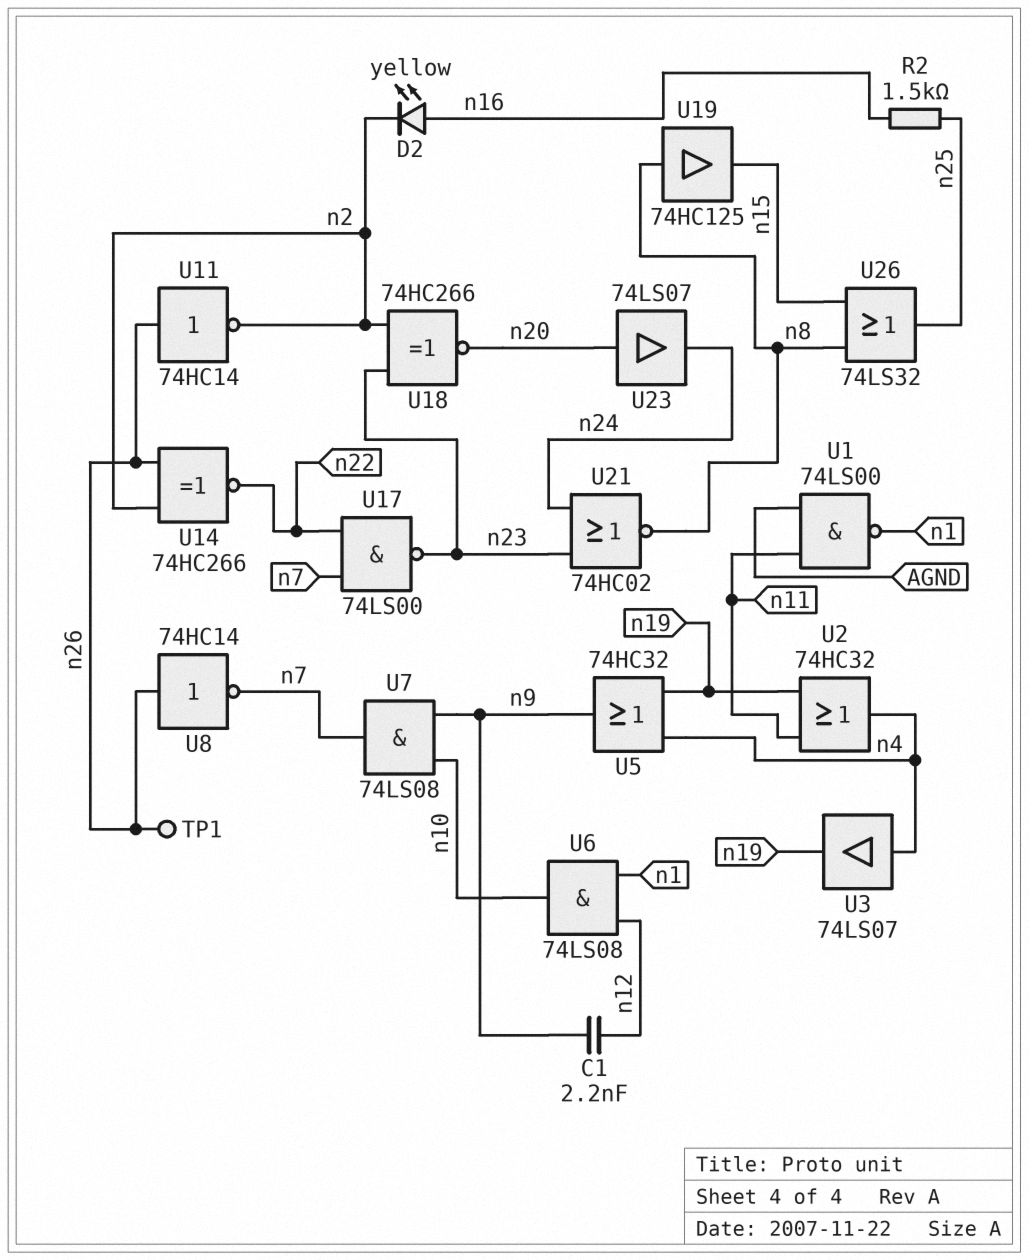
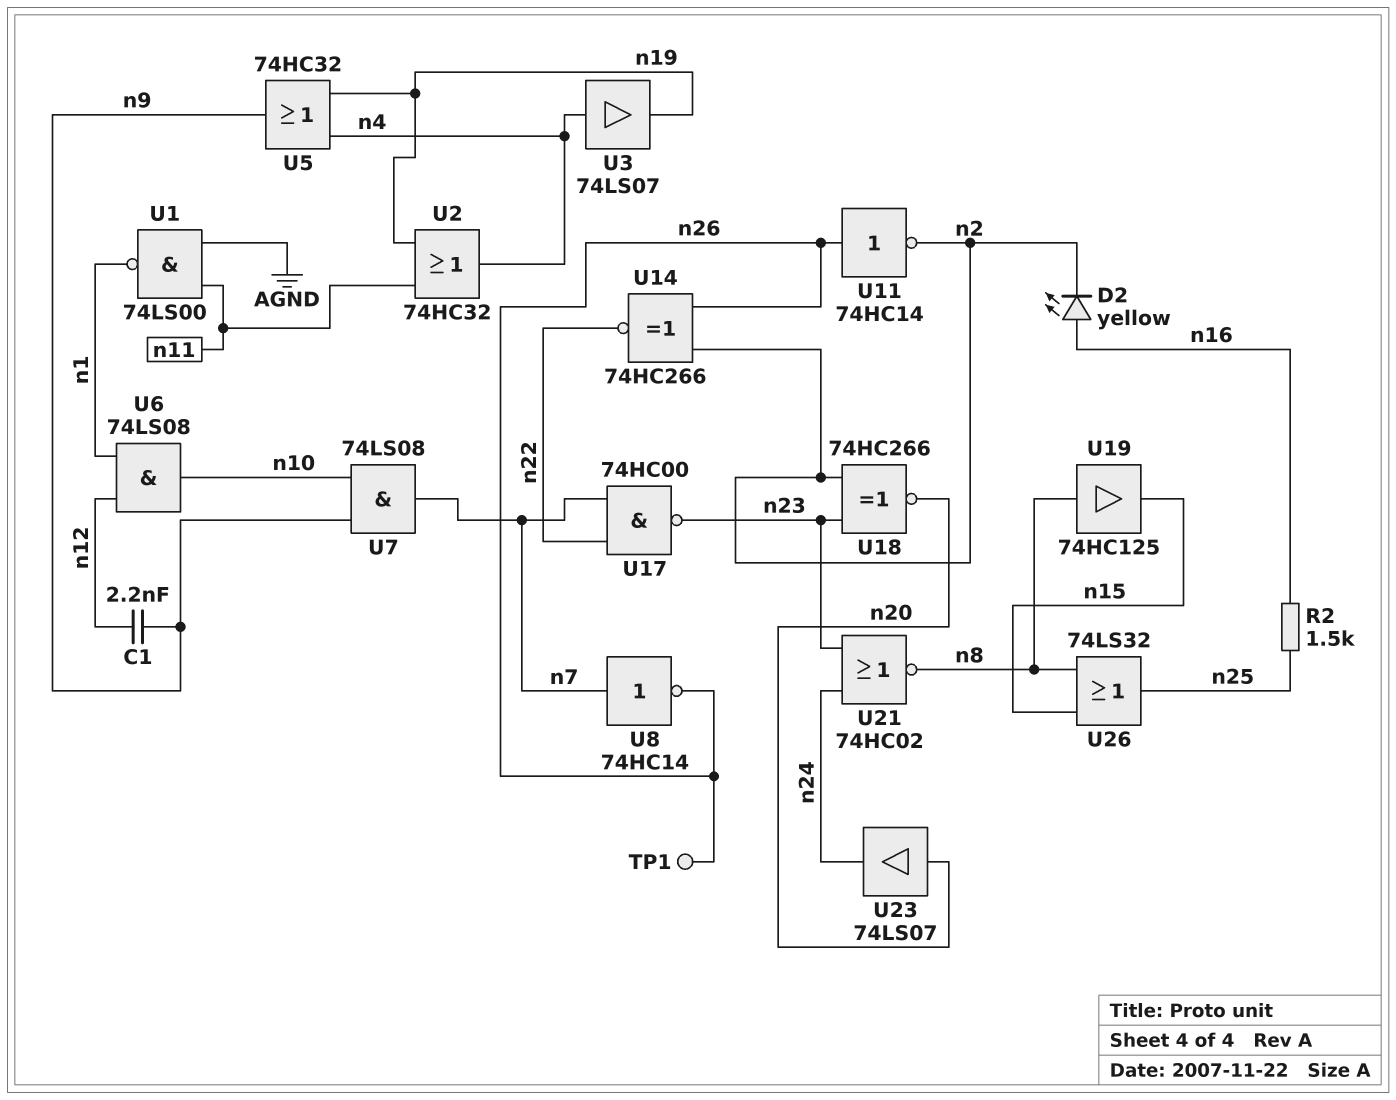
U8: NOT 74HC14 (in n26, out n7) -> NOT 74HC14 (in n7, out n26)
U17: NAND 74LS00 (in n7, in n22, out n23) -> NAND 74HC00 (in n7, in n22, out n23)

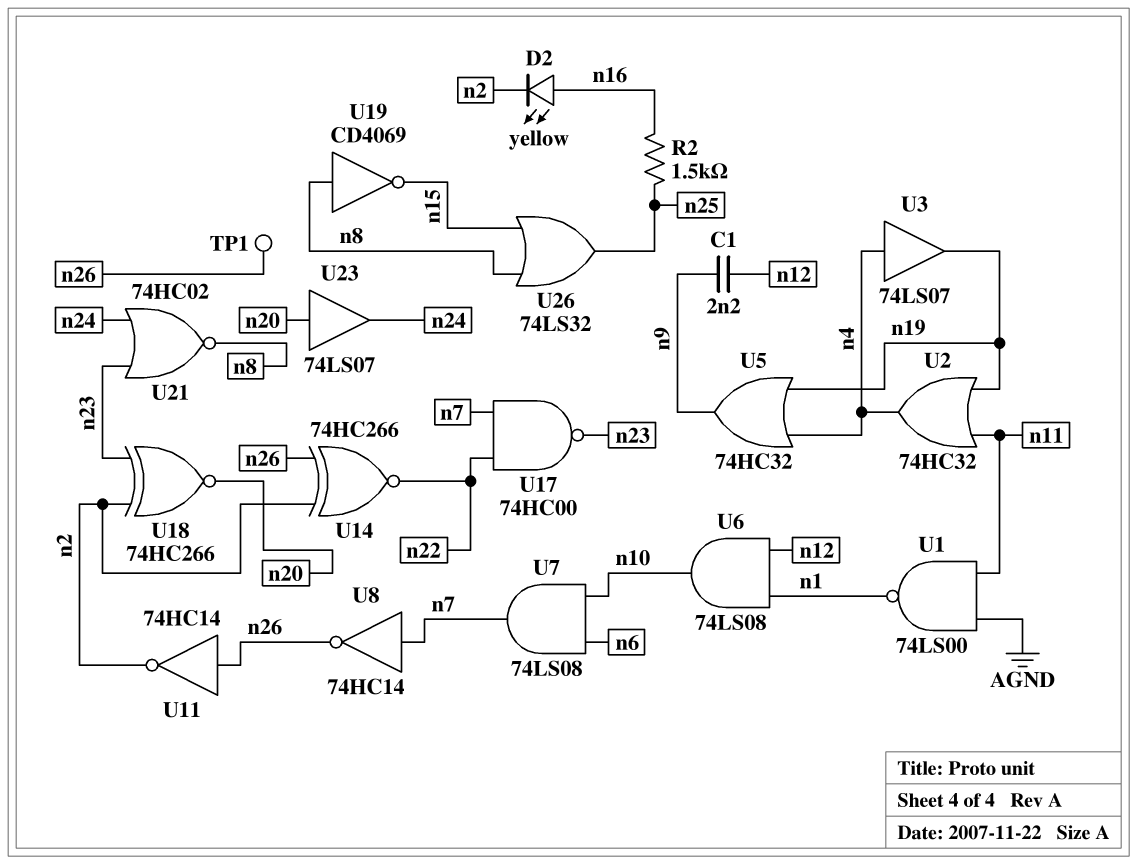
U7: AND 74LS08 (in n9, in n10, out n7) -> AND 74LS08 (in n6, in n10, out n7)
U19: buffer 74HC125 (in n8, out n15) -> NOT CD4069 (in n8, out n15)

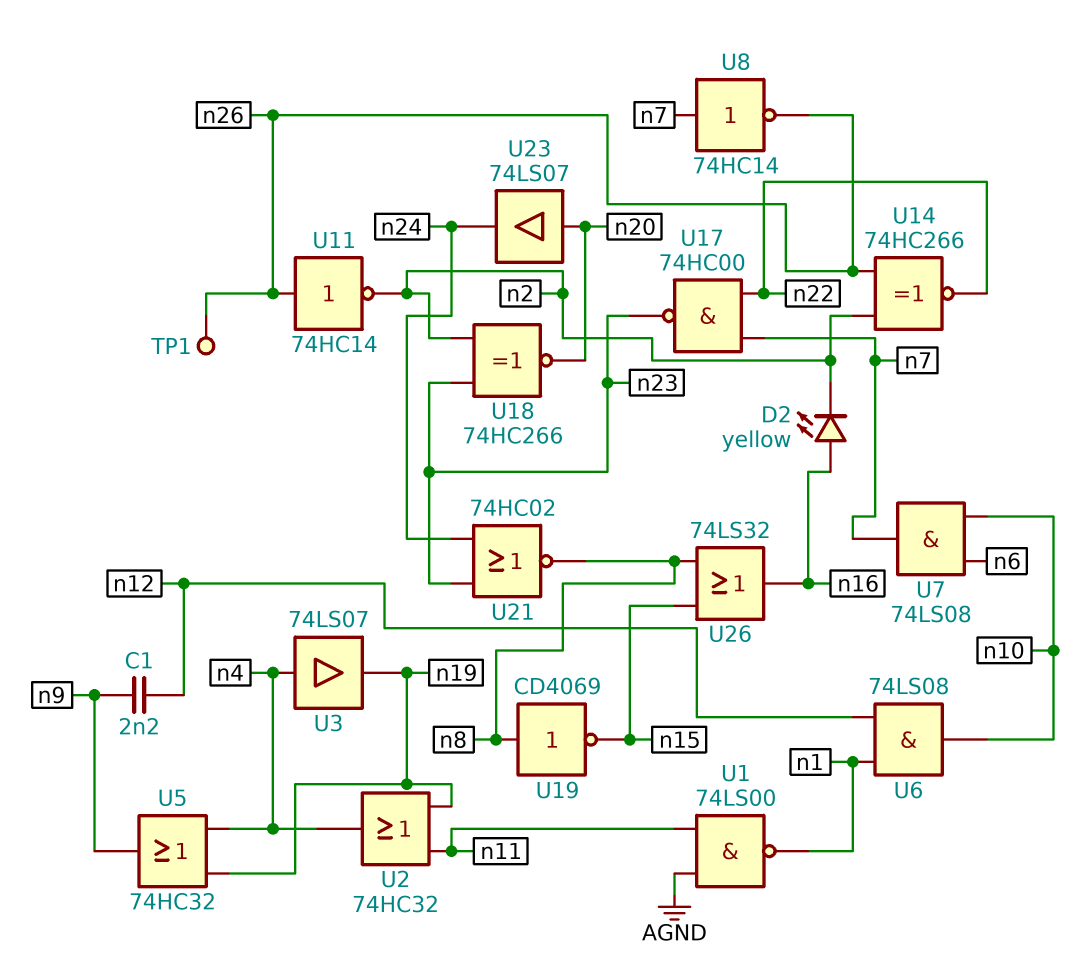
R2: 1.5k (n16, n25) -> none
U26: OR 74LS32 (in n8, in n15, out n25) -> OR 74LS32 (in n8, in n15, out n16)

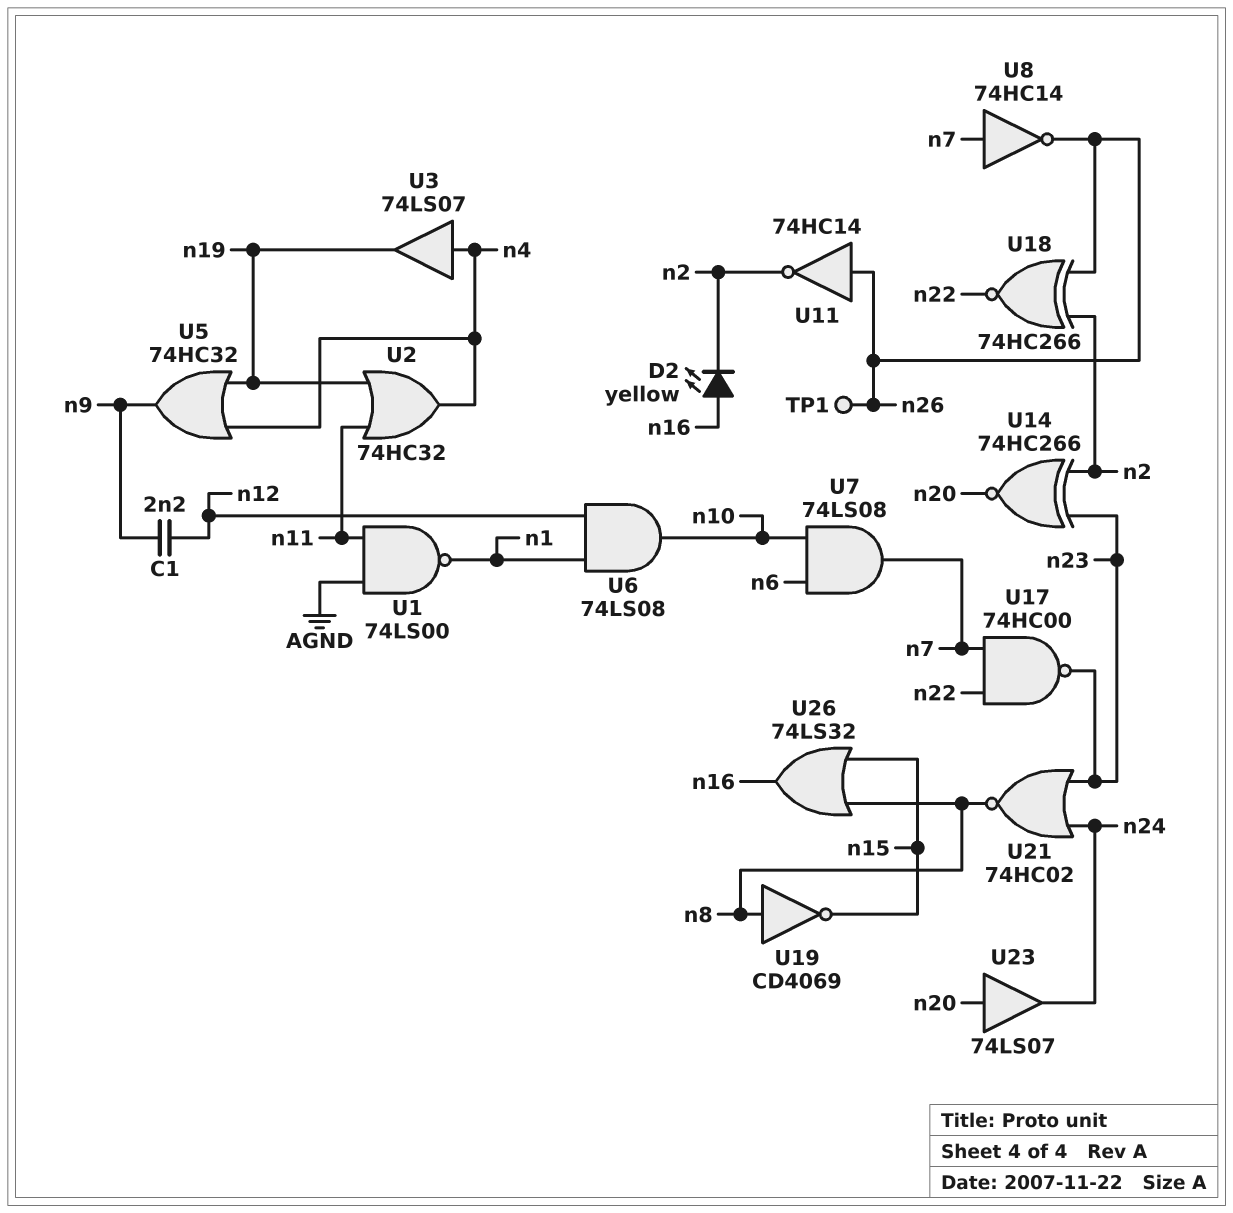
U14: XNOR 74HC266 (in n2, in n26, out n22) -> XNOR 74HC266 (in n2, in n23, out n20)
U18: XNOR 74HC266 (in n2, in n23, out n20) -> XNOR 74HC266 (in n2, in n26, out n22)

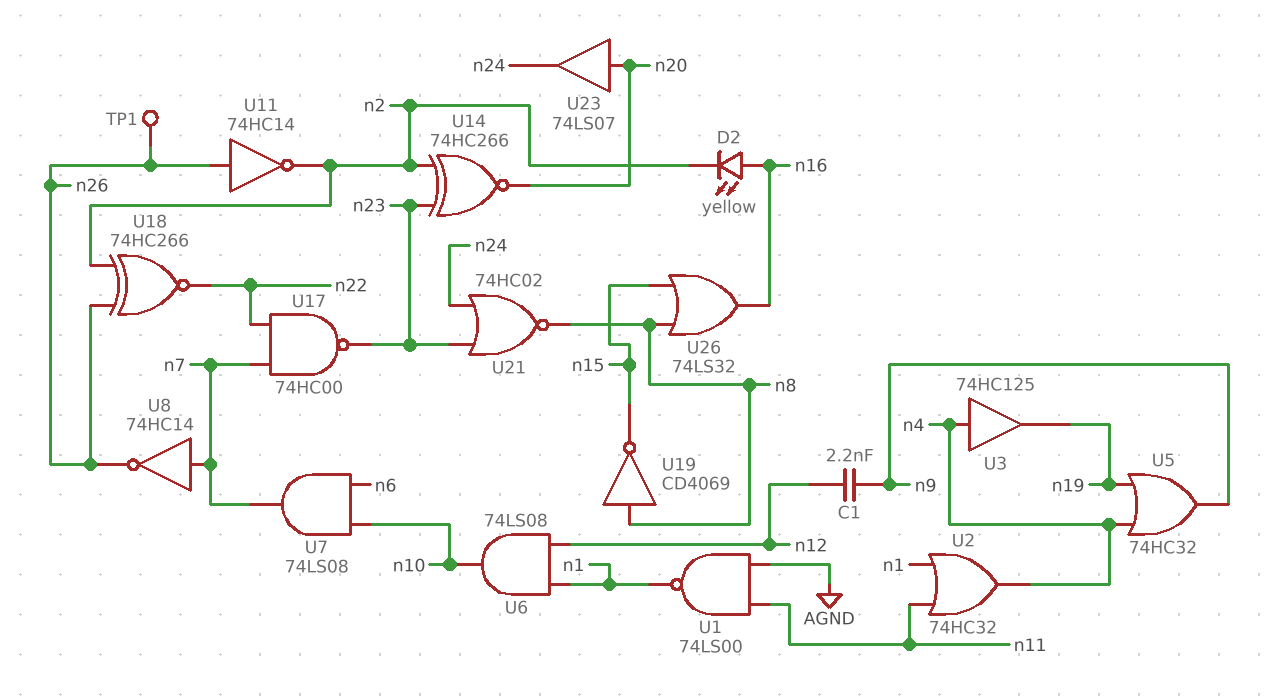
U2: OR 74HC32 (in n11, in n19, out n4) -> OR 74HC32 (in n1, in n11, out n4)
U3: buffer 74LS07 (in n4, out n19) -> buffer 74HC125 (in n4, out n19)

